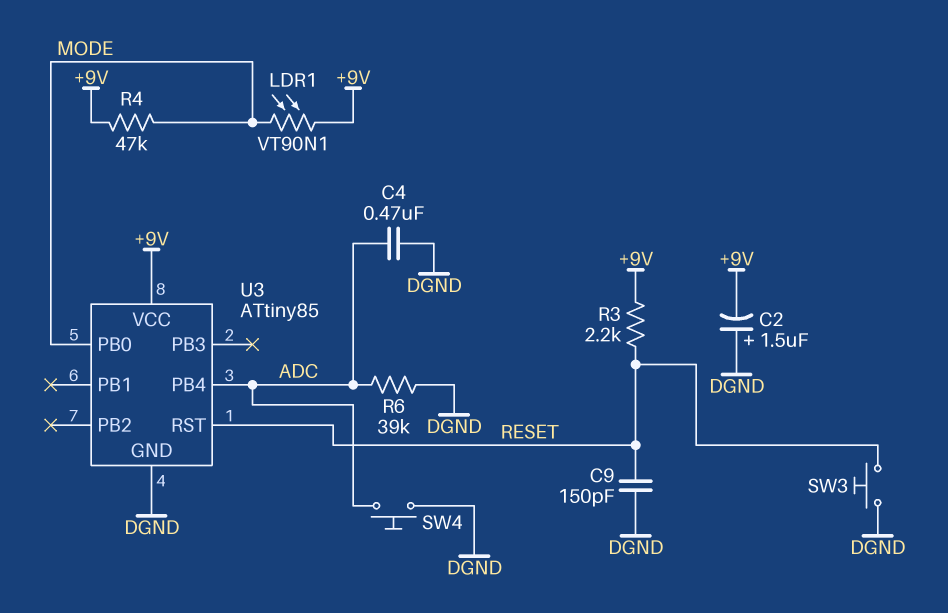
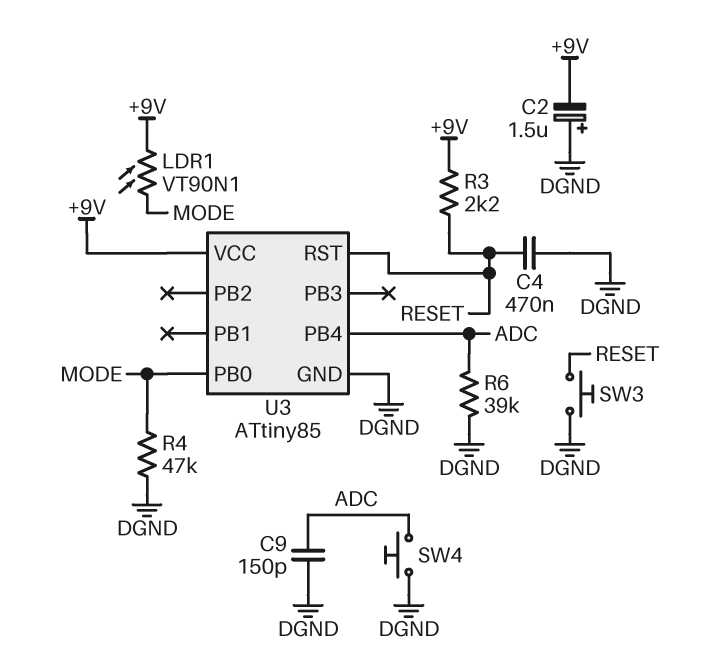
C4: 470nF (ADC, DGND) -> 470nF (DGND, RESET)
C9: 150pF (DGND, RESET) -> 150pF (ADC, DGND)
R4: 47k (+9V, MODE) -> 47k (DGND, MODE)

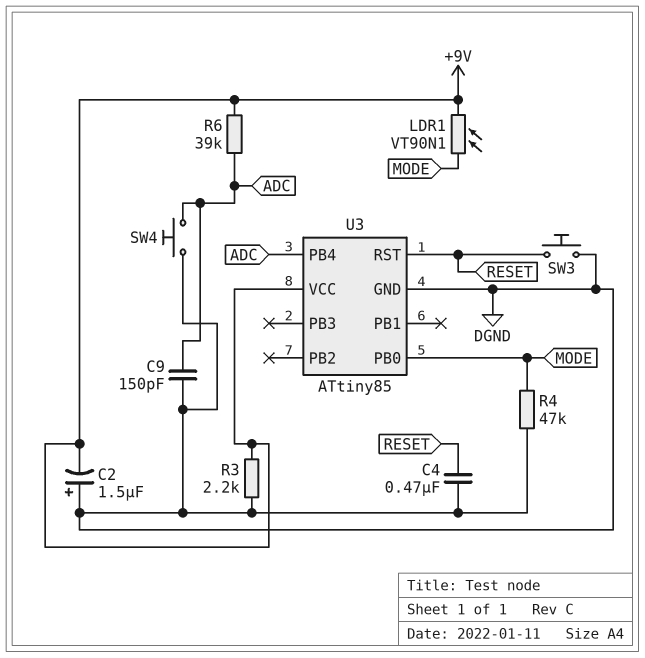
R3: 2.2k (+9V, RESET) -> 2.2k (+9V, DGND)
R6: 39k (ADC, DGND) -> 39k (+9V, ADC)

